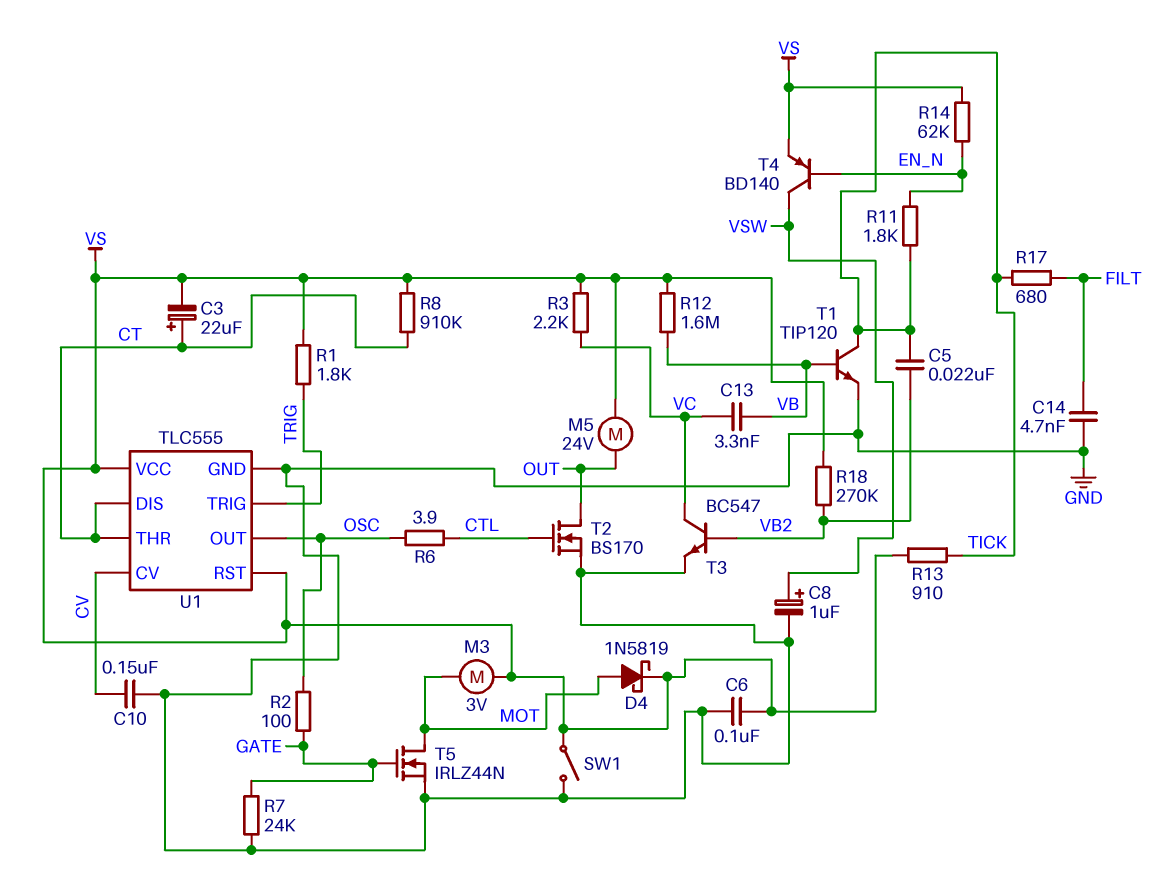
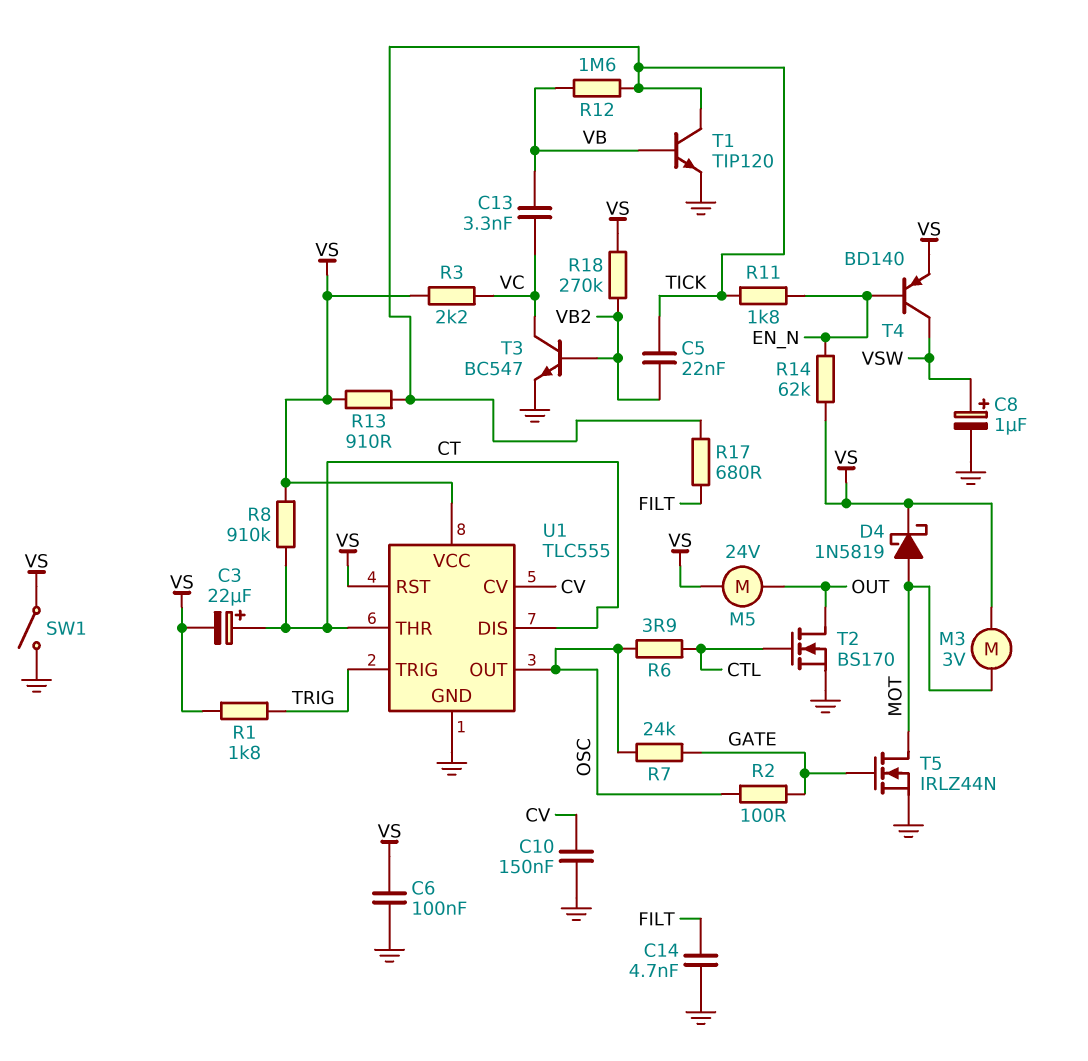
R7: 24k (GATE, GND) -> 24k (GATE, OSC)
R12: 1.6M (VB, VS) -> 1.6M (TICK, VB)

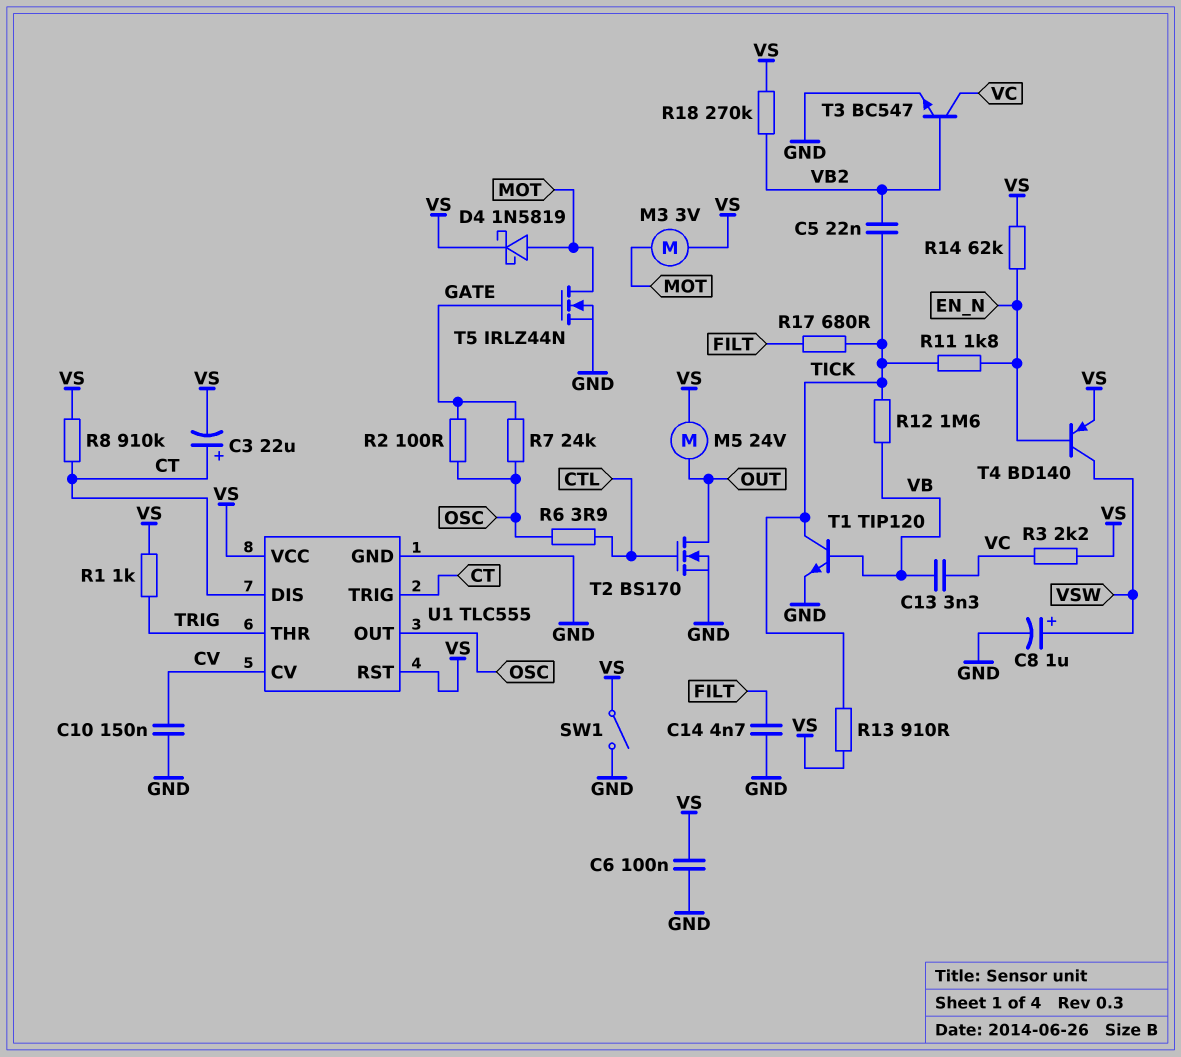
R1: 1.8k (TRIG, VS) -> 1k (TRIG, VS)
U1 pin THR: CT -> TRIG
U1 pin TRIG: TRIG -> CT

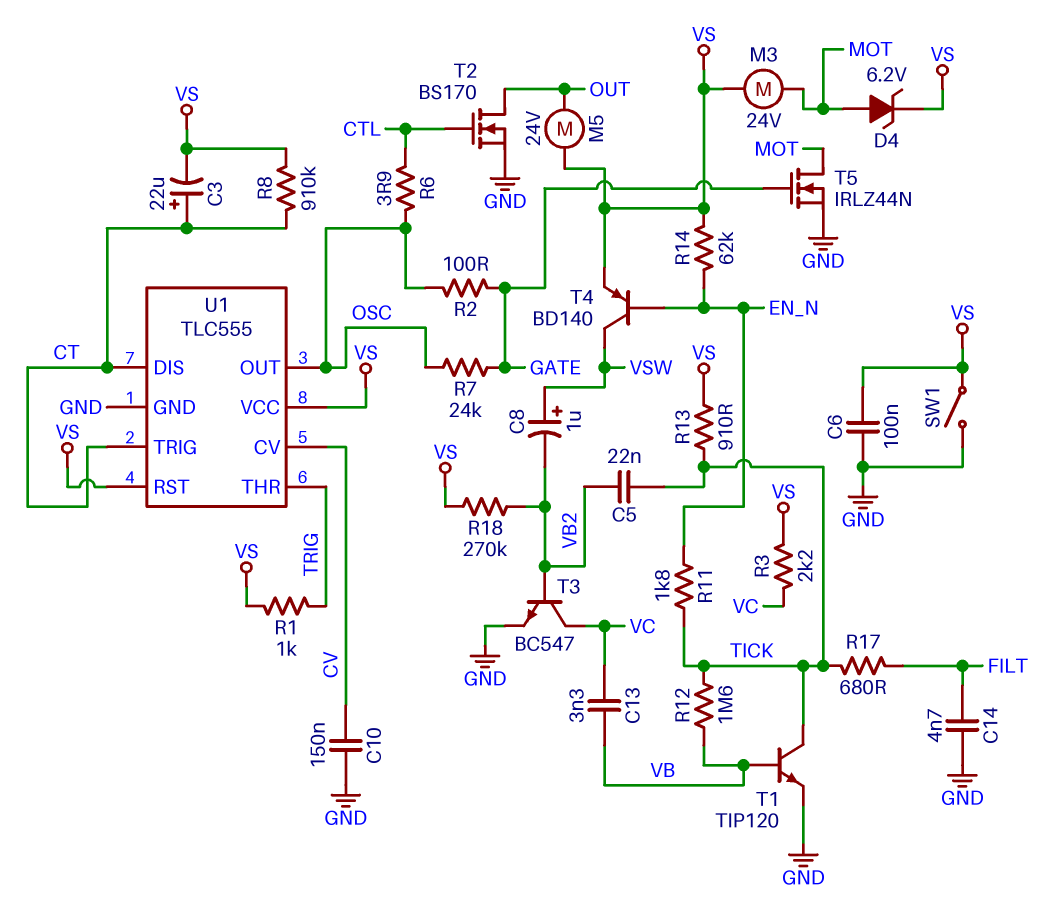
C8: 1uF (plus VSW, minus GND) -> 1uF (plus VSW, minus VB2)
D4: schottky 1N5819 (A MOT, K VS) -> zener 6.2V (A MOT, K VS)
M3: motor 3V (MOT, VS) -> motor 24V (MOT, VS)

